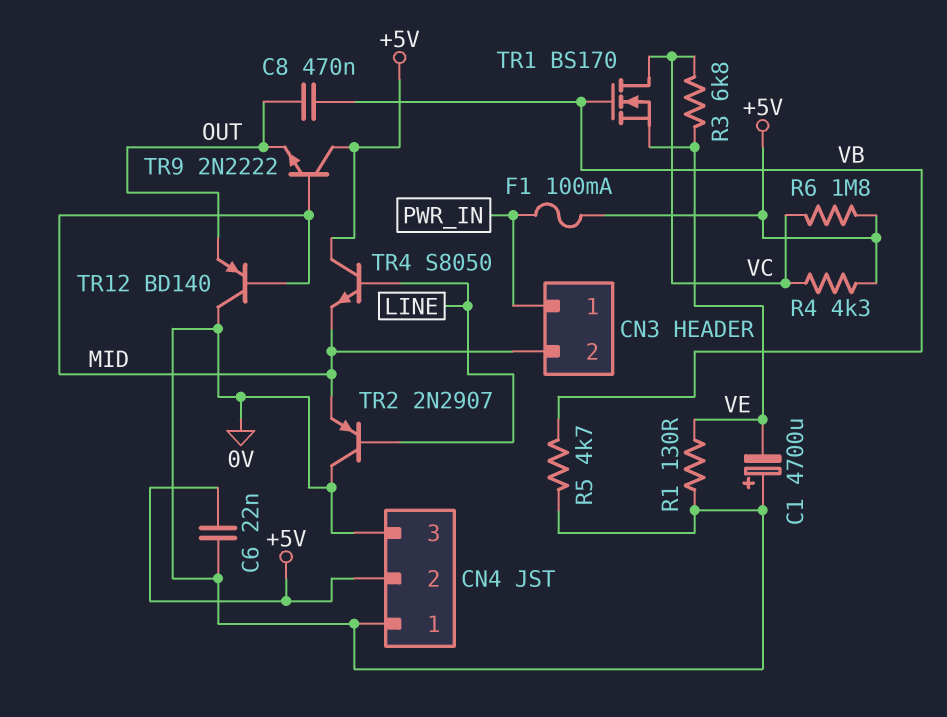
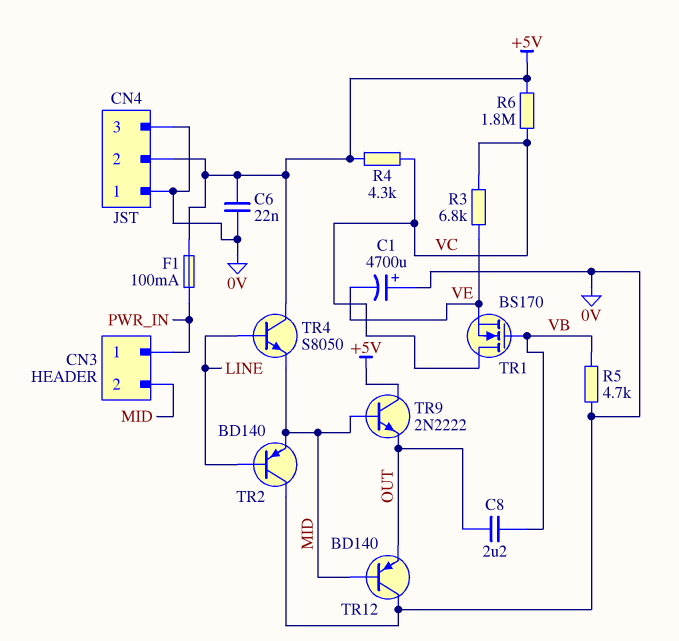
C8: 470nF (OUT, VB) -> 2.2uF (OUT, VB)
R1: 130 (0V, VE) -> none
TR2: PNP 2N2907 (B LINE, C 0V, E MID) -> PNP BD140 (B LINE, C 0V, E MID)

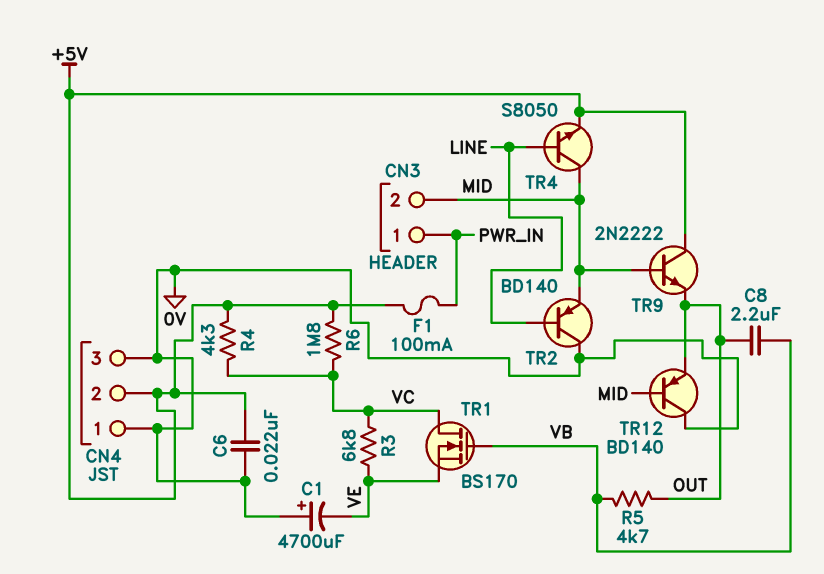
R5: 4.7k (0V, VB) -> 4.7k (OUT, VB)
TR4: NPN S8050 (B LINE, C +5V, E MID) -> NPN S8050 (B LINE, C MID, E +5V)

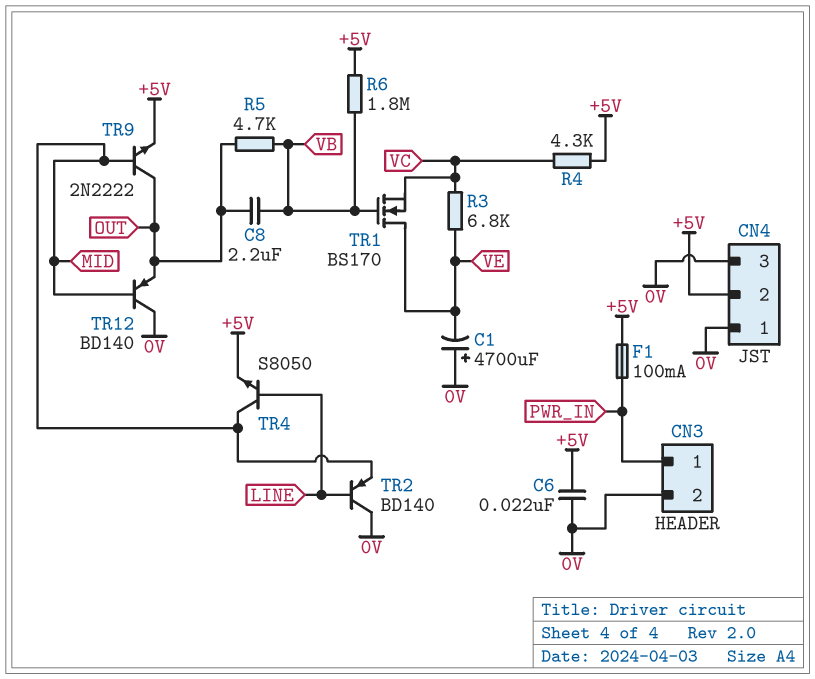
CN3 pin 2: MID -> 0V
R6: 1.8M (+5V, VC) -> 1.8M (+5V, VB)
TR1: NMOS BS170 (G VB, D VC, S VE) -> NMOS BS170 (G VB, D VE, S VC)
TR9: NPN 2N2222 (B MID, C +5V, E OUT) -> NPN 2N2222 (B MID, C OUT, E +5V)

